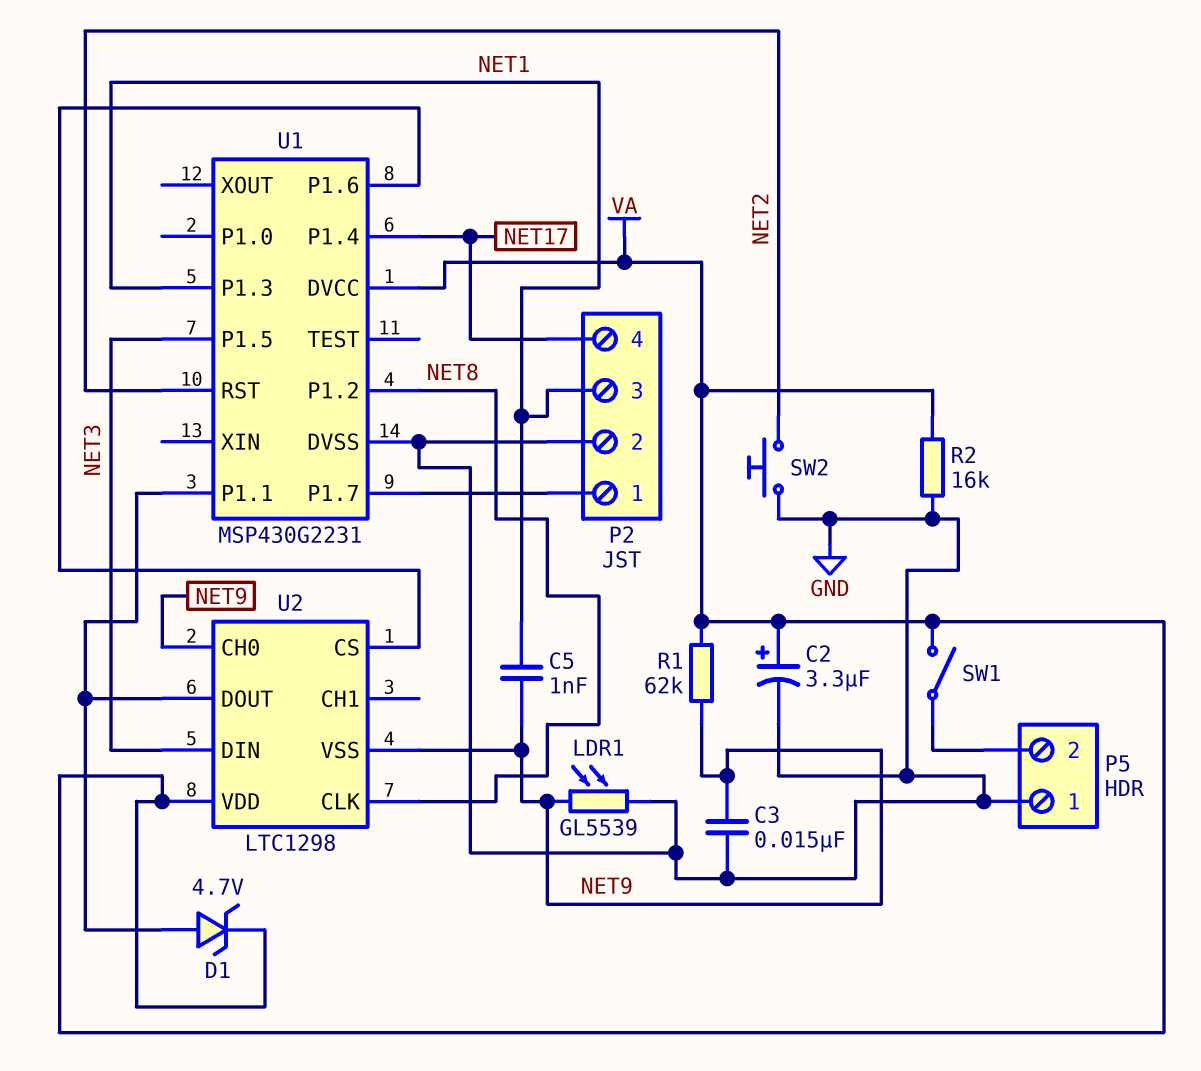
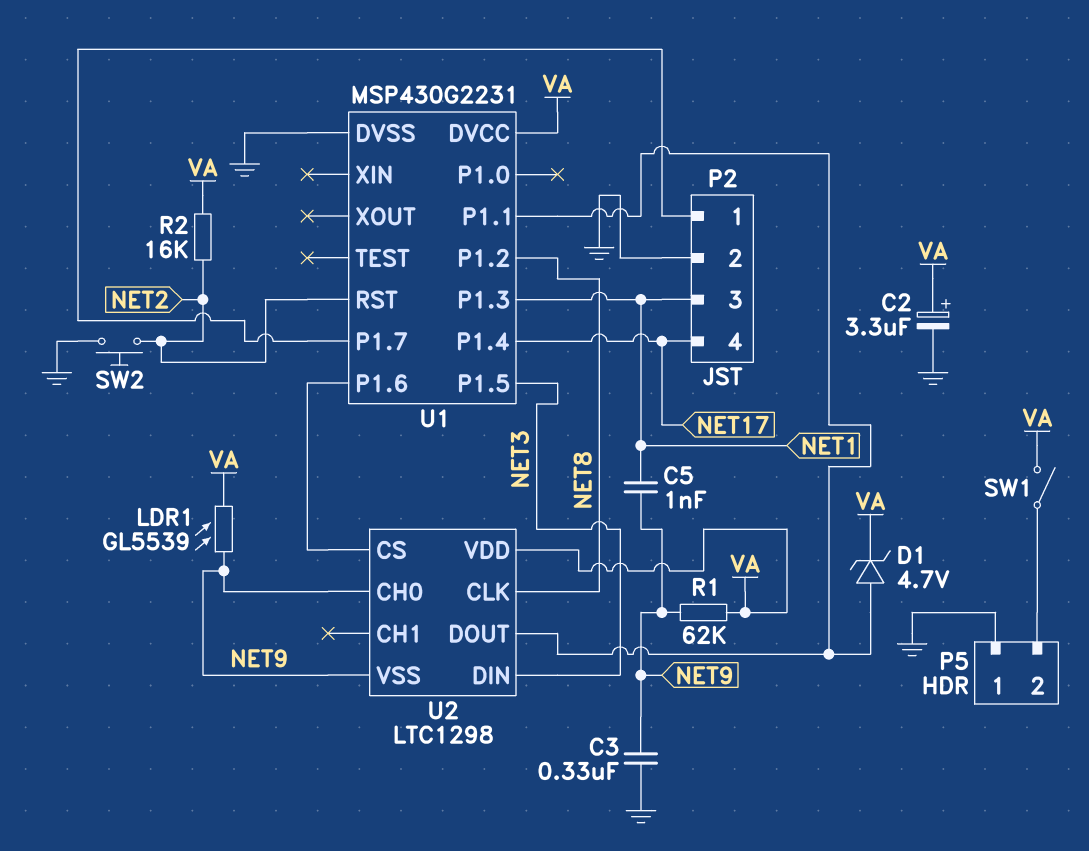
C3: 15nF (GND, NET9) -> 330nF (GND, NET9)
LDR1: GL5539 (GND, NET9) -> GL5539 (NET9, VA)
R2: 16k (GND, VA) -> 16k (NET2, VA)

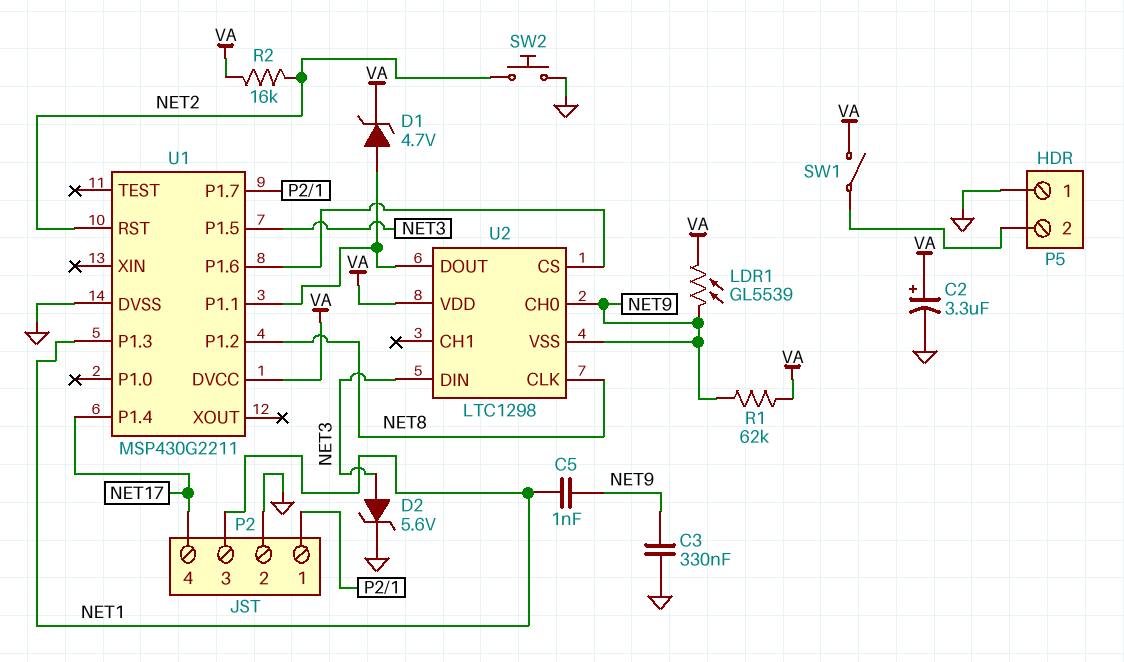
D2: none -> zener 5.6V (A NET3, K GND)
U1: MSP430G2231 -> MSP430G2211

